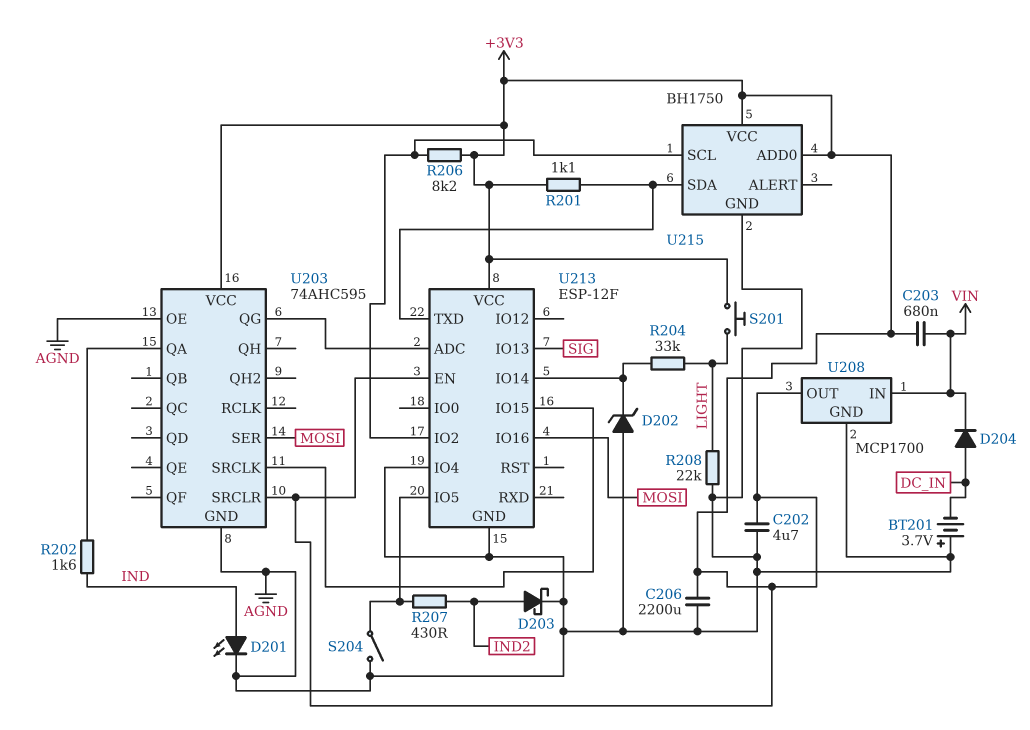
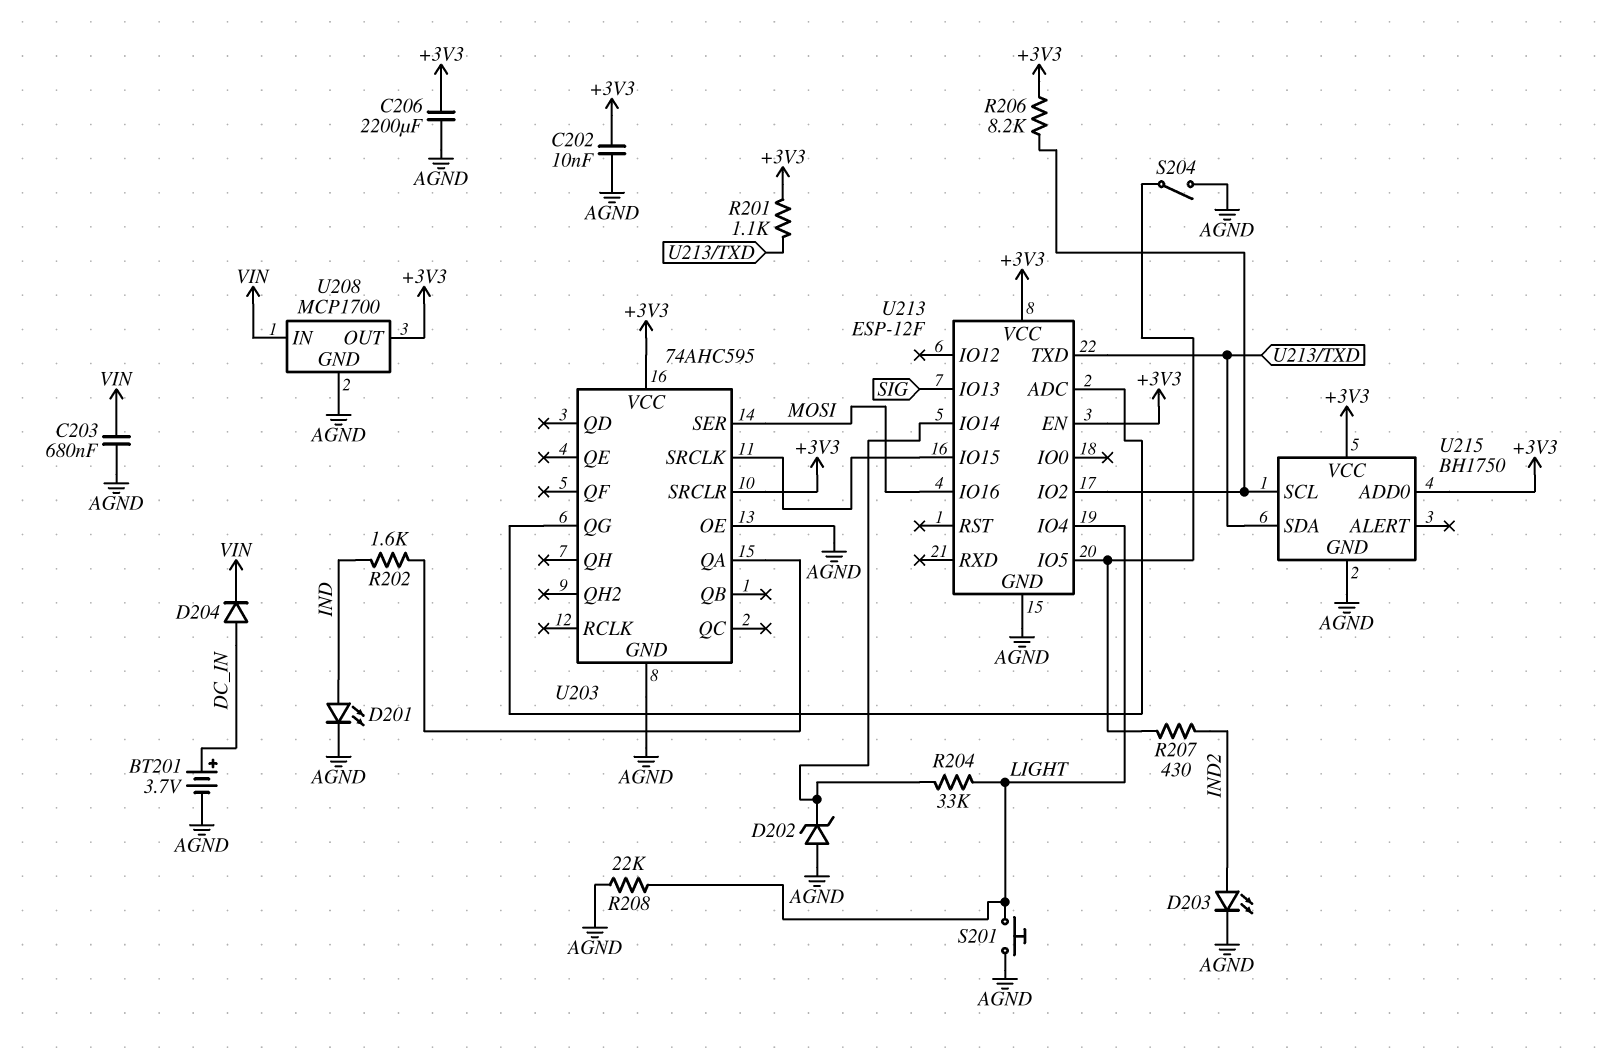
BT201: 3.7V (plus AGND, minus DC_IN) -> 3.7V (plus DC_IN, minus AGND)
C202: 4.7uF (+3V3, AGND) -> 10nF (+3V3, AGND)
C203: 680nF (+3V3, VIN) -> 680nF (AGND, VIN)
D203: schottky (A IND2, K AGND) -> LED (A IND2, K AGND)
S201: button (+3V3, LIGHT) -> button (AGND, LIGHT)
U213 pin IO4: AGND -> LIGHT

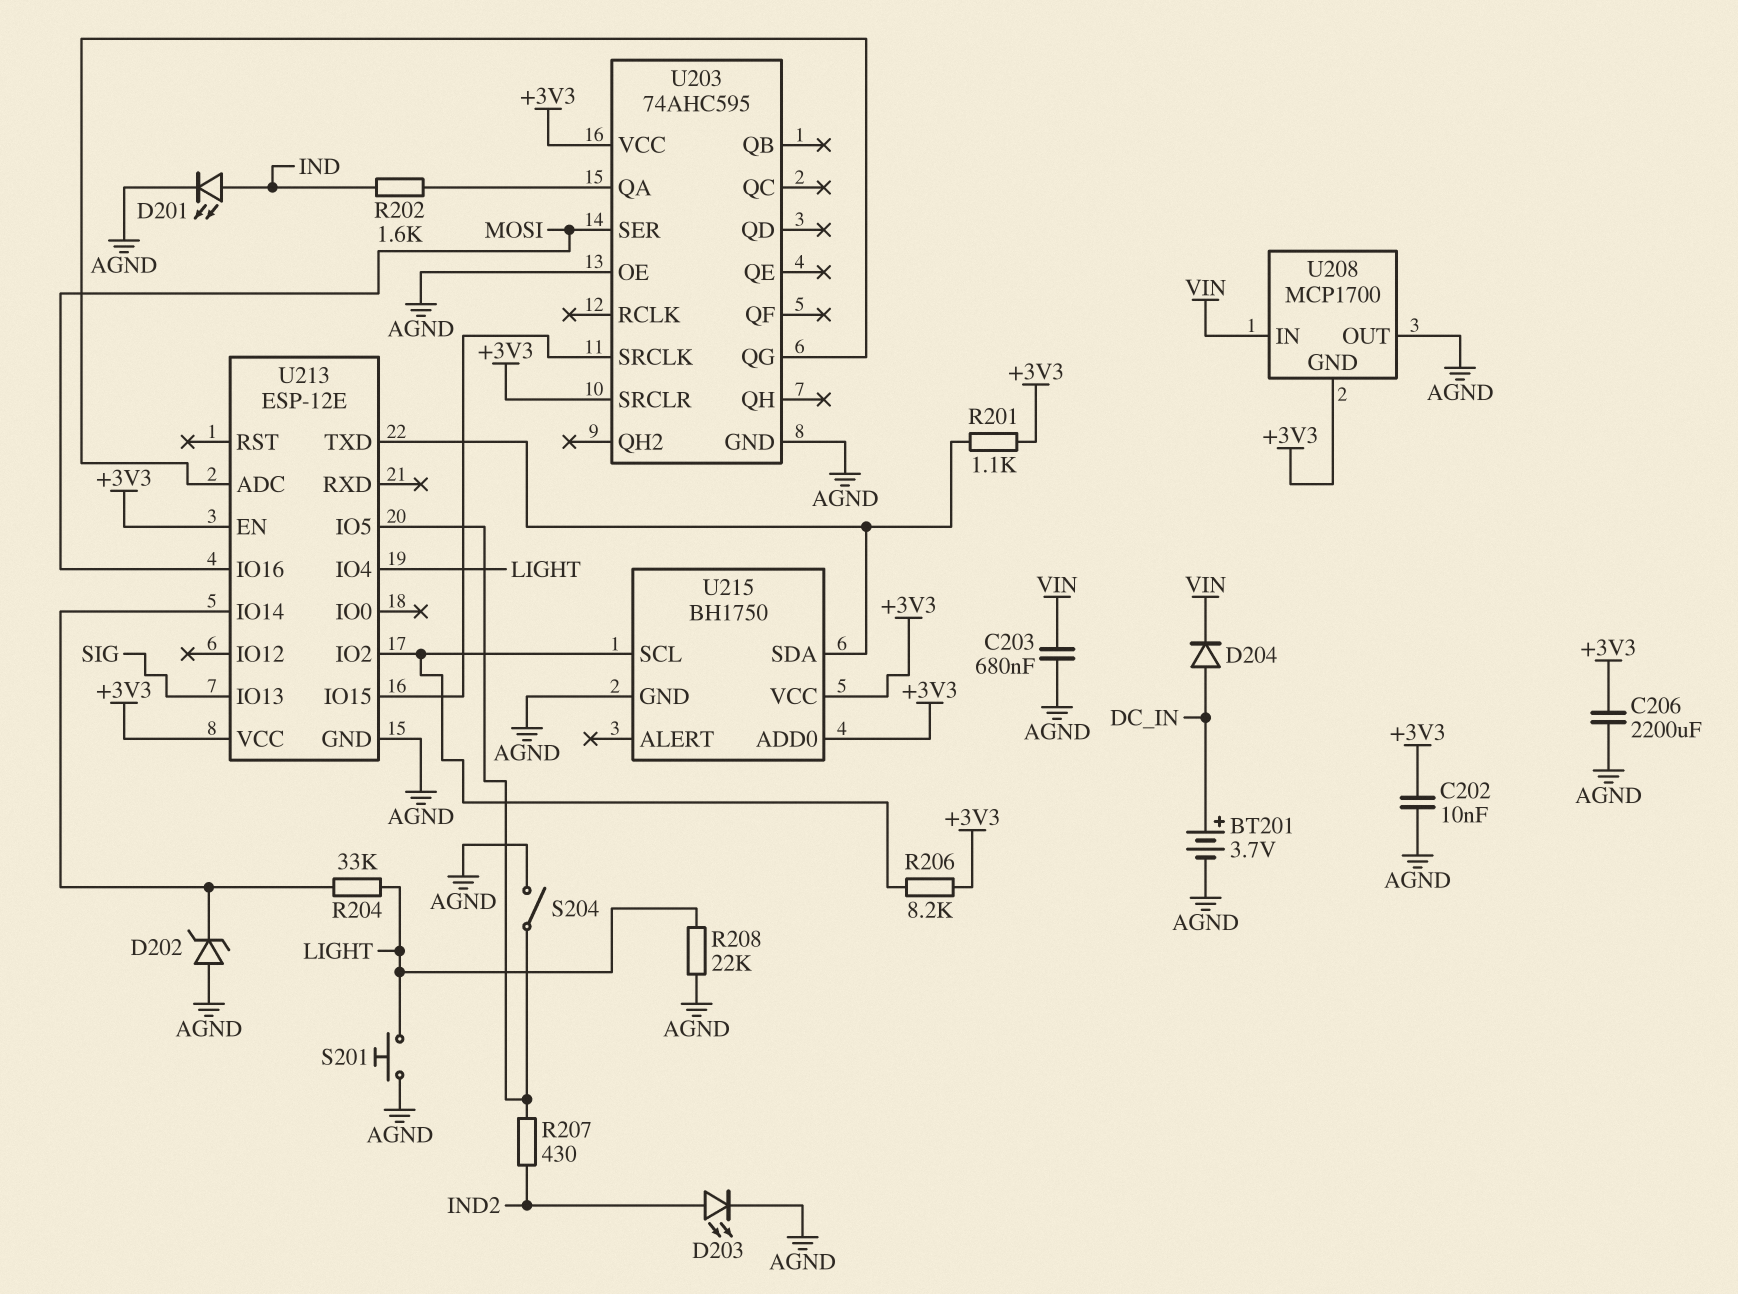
U208 pin GND: AGND -> +3V3
U208 pin OUT: +3V3 -> AGND
U213: ESP-12F -> ESP-12E

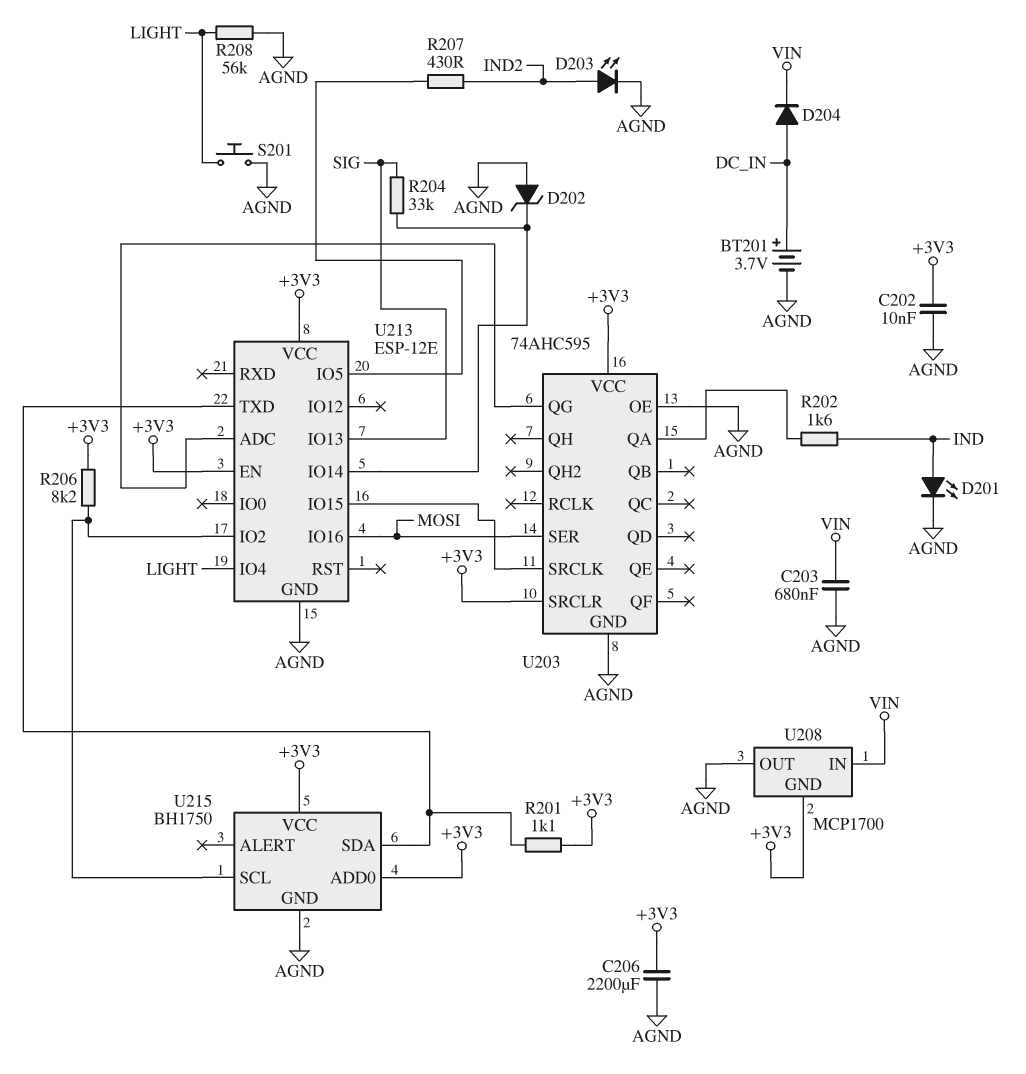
R204: 33k (LIGHT, U213/IO14) -> 33k (SIG, U213/IO14)
R208: 22k (AGND, LIGHT) -> 56k (AGND, LIGHT)
S204: switch (AGND, U213/IO5) -> none

